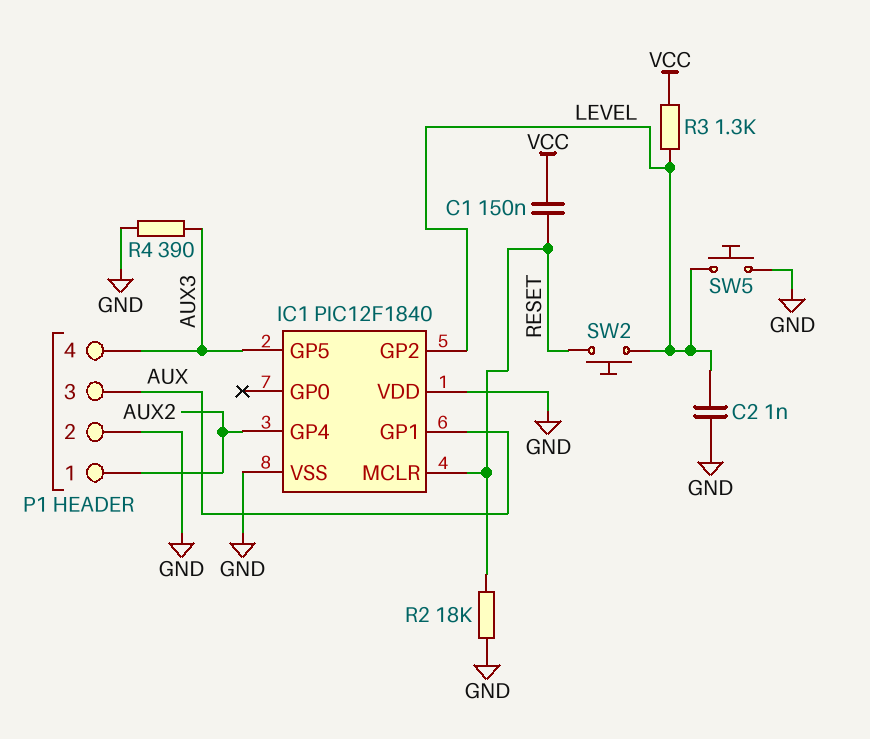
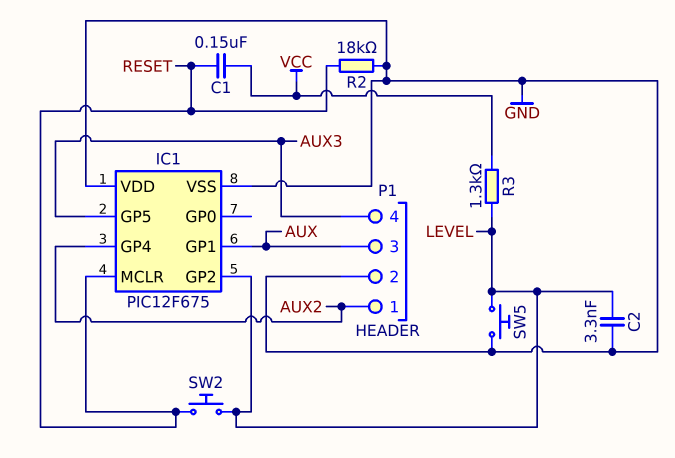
C2: 1nF (GND, LEVEL) -> 3.3nF (GND, LEVEL)
IC1: PIC12F1840 -> PIC12F675
R4: 390 (AUX3, GND) -> none

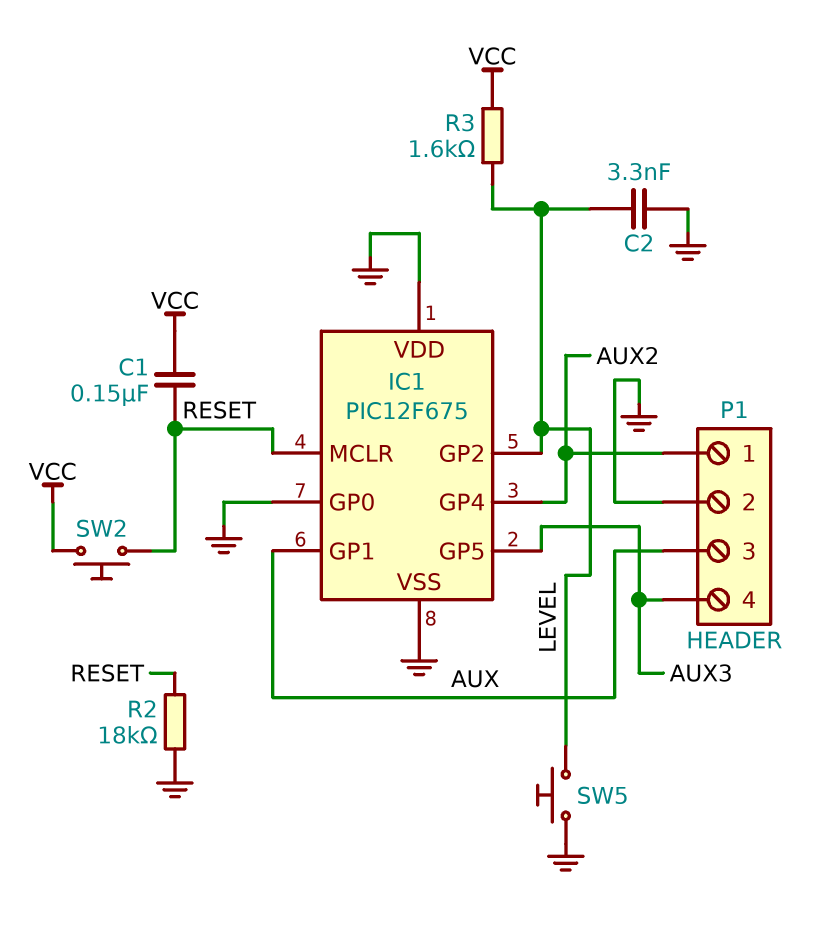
IC1 pin GP0: none -> GND
R3: 1.3k (LEVEL, VCC) -> 1.6k (LEVEL, VCC)
SW2: button (LEVEL, RESET) -> button (RESET, VCC)

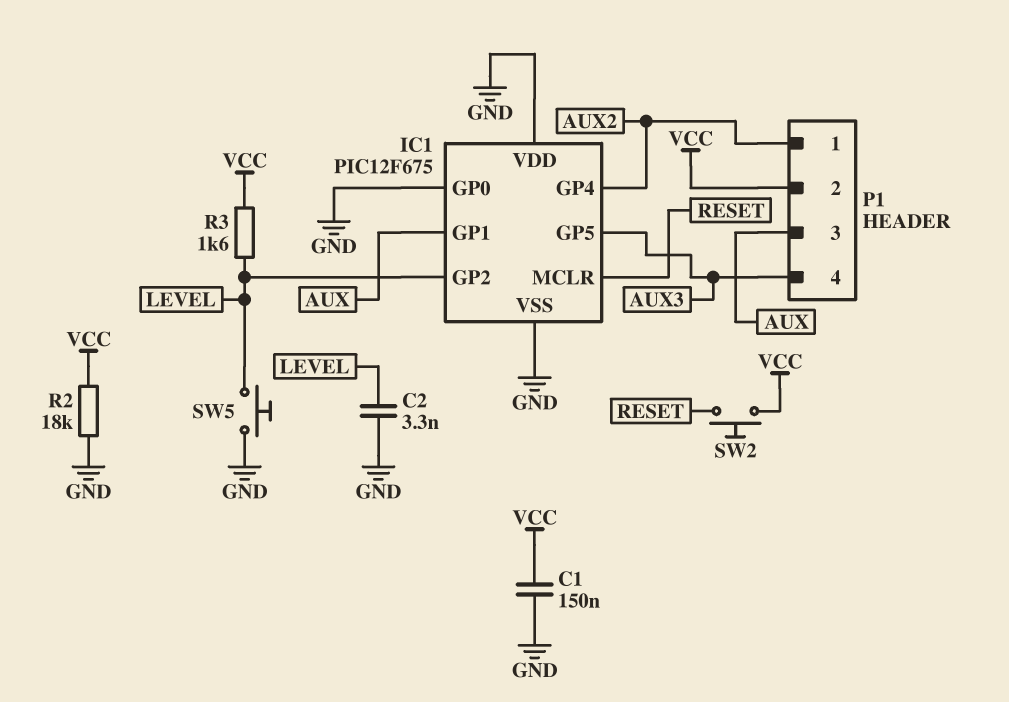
C1: 150nF (RESET, VCC) -> 150nF (GND, VCC)
P1 pin 2: GND -> VCC
R2: 18k (GND, RESET) -> 18k (GND, VCC)

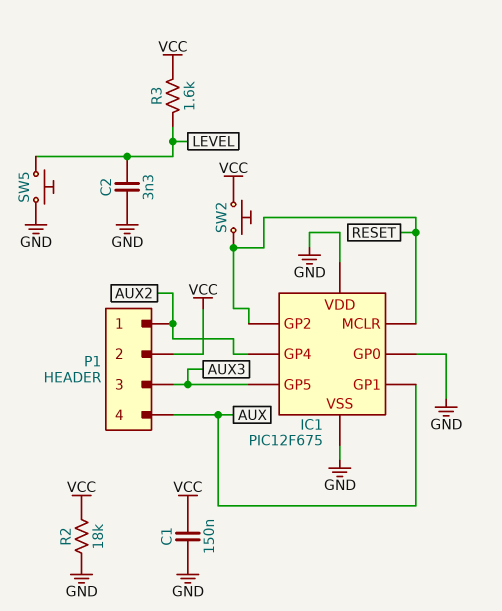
IC1 pin GP2: LEVEL -> RESET
P1 pin 3: AUX -> AUX3
P1 pin 4: AUX3 -> AUX

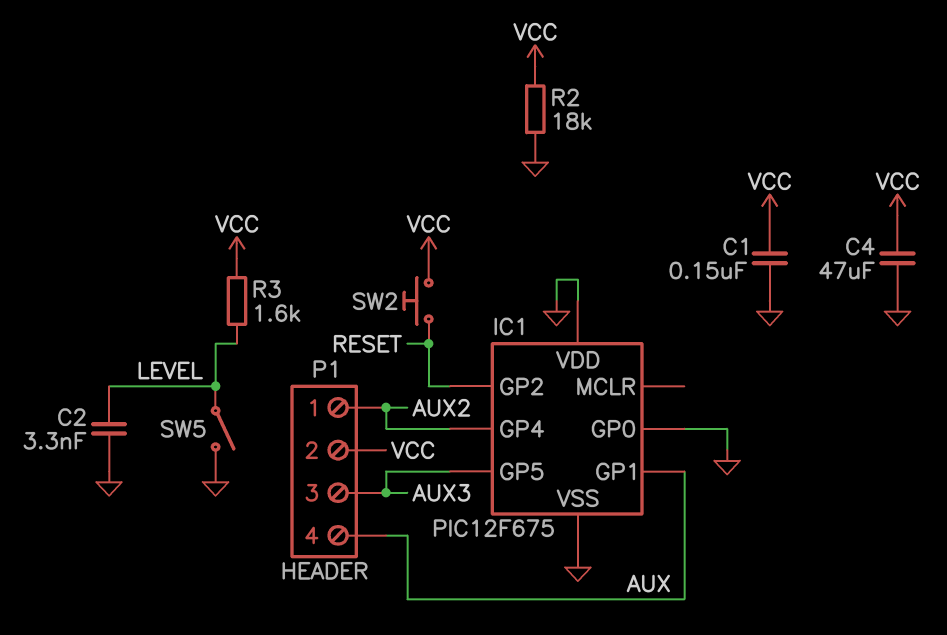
C4: none -> 47uF (GND, VCC)
IC1 pin MCLR: RESET -> none
SW5: button (GND, LEVEL) -> switch (GND, LEVEL)

